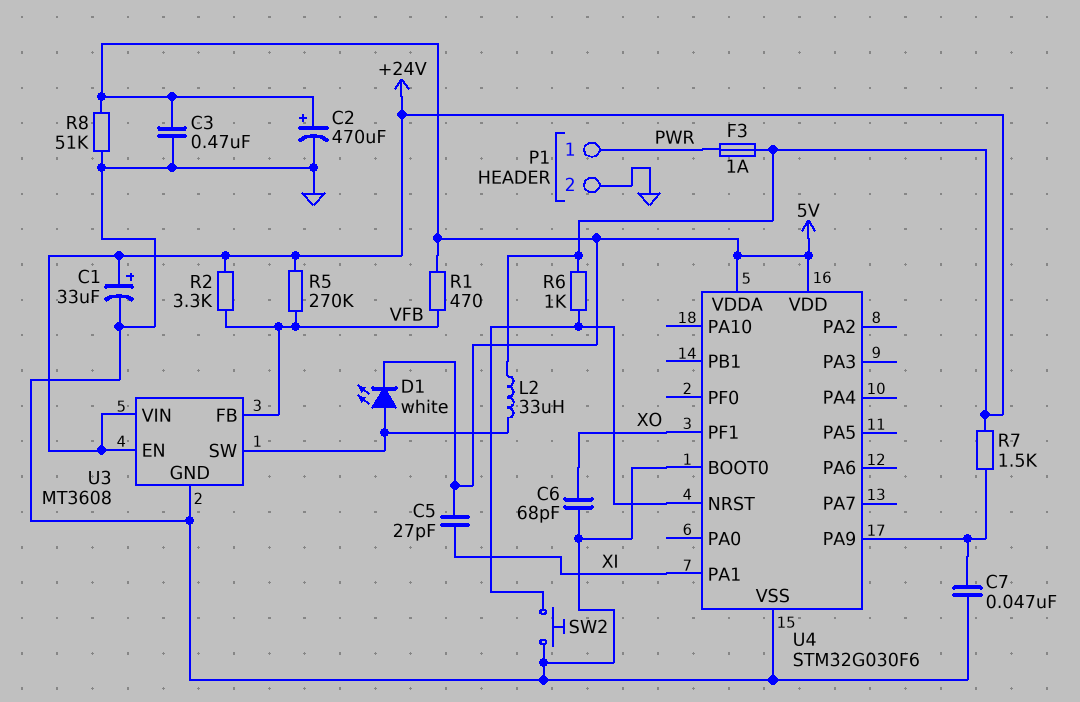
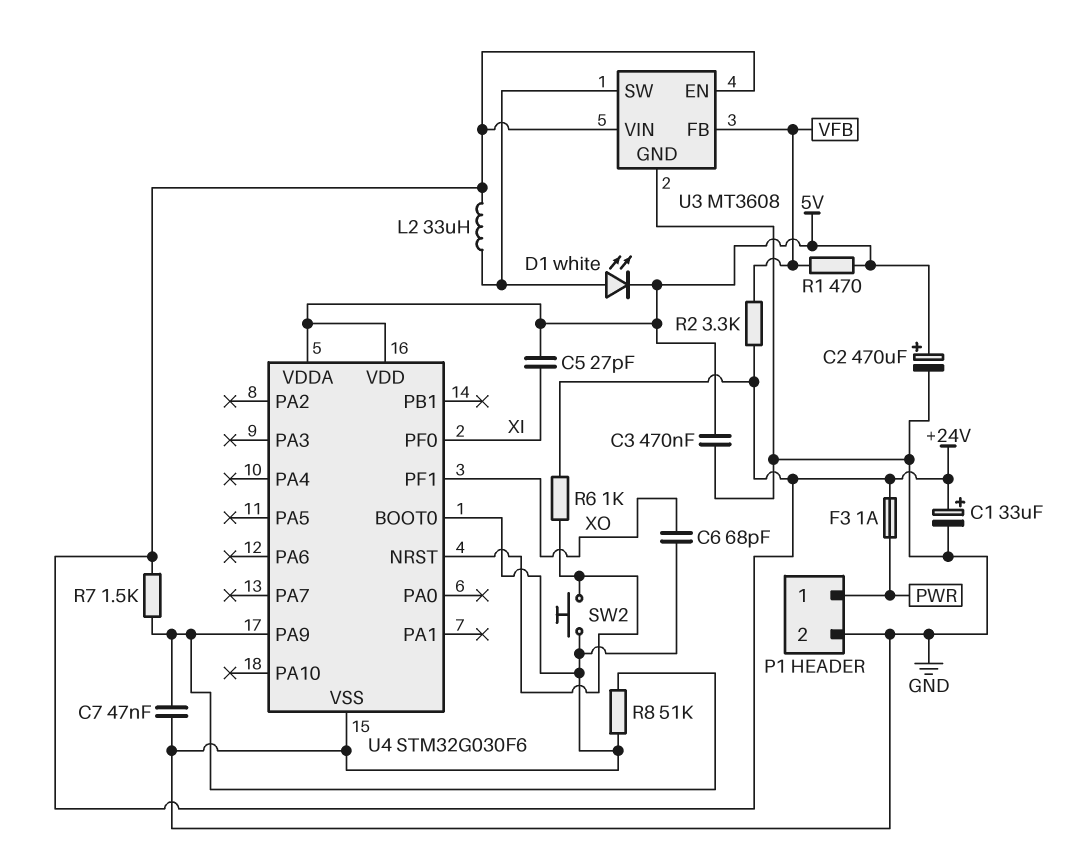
R5: 270k (+24V, VFB) -> none
R8: 51k (5V, GND) -> 51k (GND, U4/PA9)
U4 pin PA1: XI -> none
U4 pin PF0: none -> XI

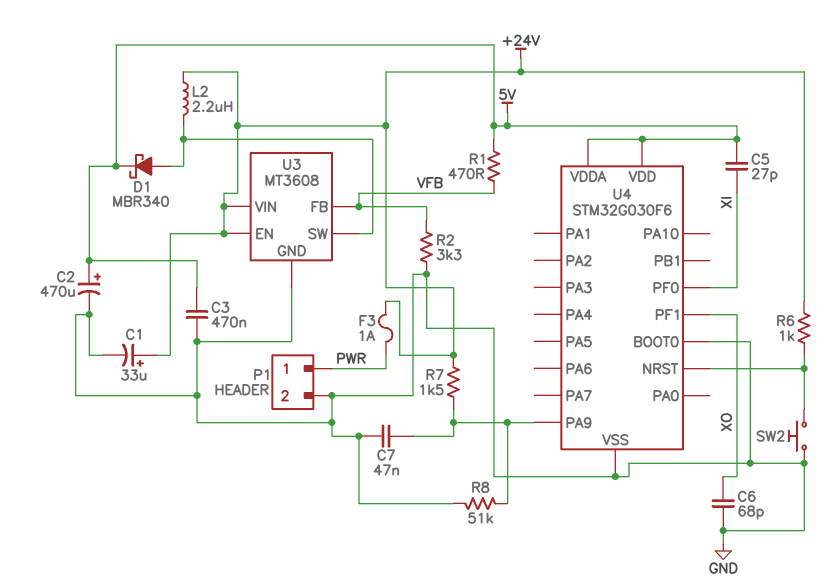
D1: LED white (A U3/SW, K 5V) -> schottky MBR340 (A U3/SW, K 5V)
L2: 33uH (+24V, U3/SW) -> 2.2uH (+24V, U3/SW)
R2: 3.3k (+24V, VFB) -> 3.3k (GND, VFB)

